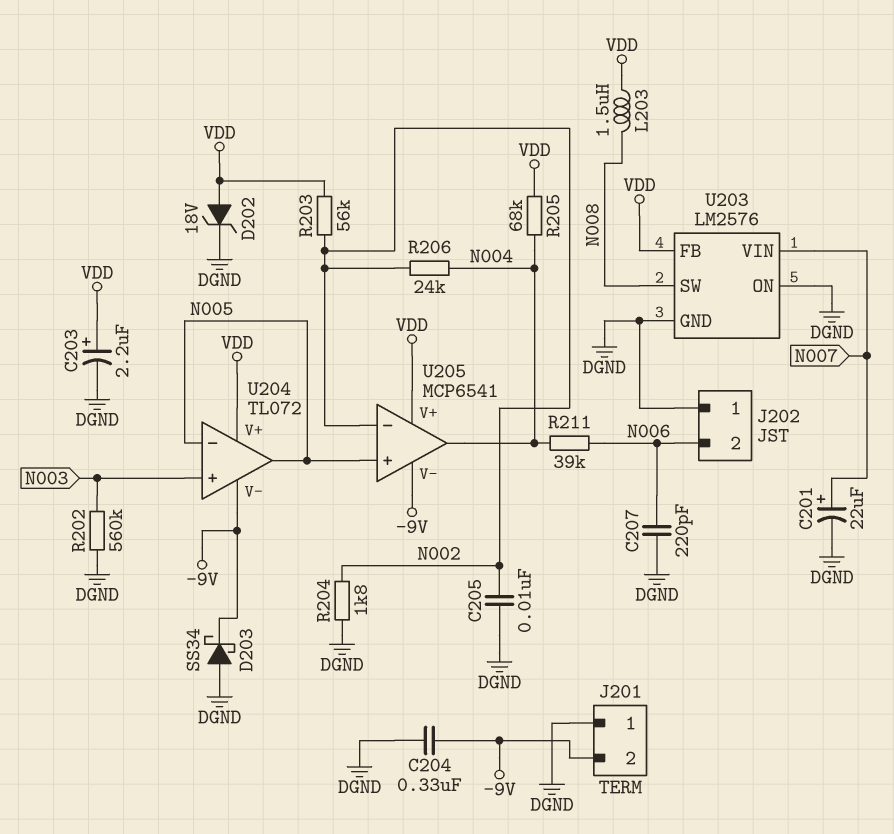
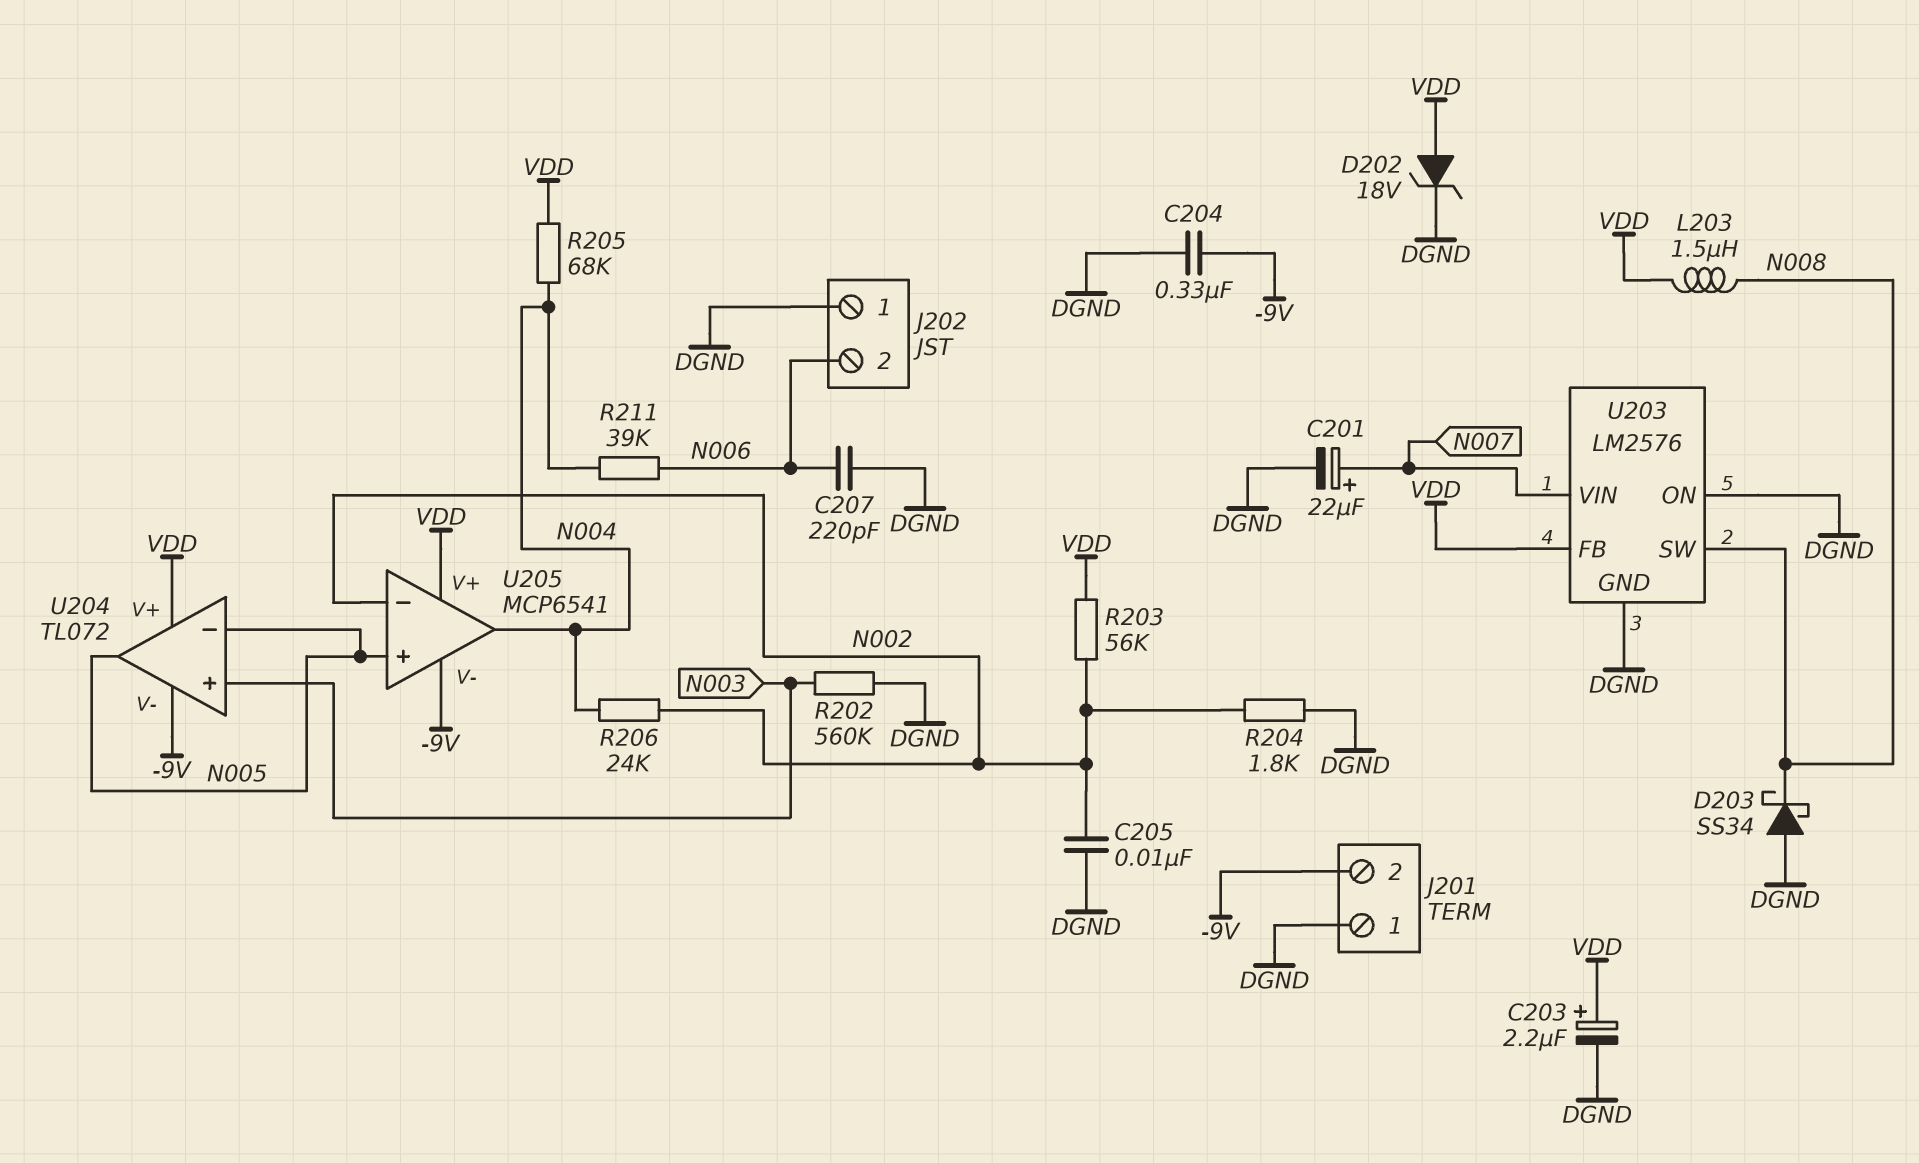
D203: schottky SS34 (A DGND, K -9V) -> schottky SS34 (A DGND, K N008)

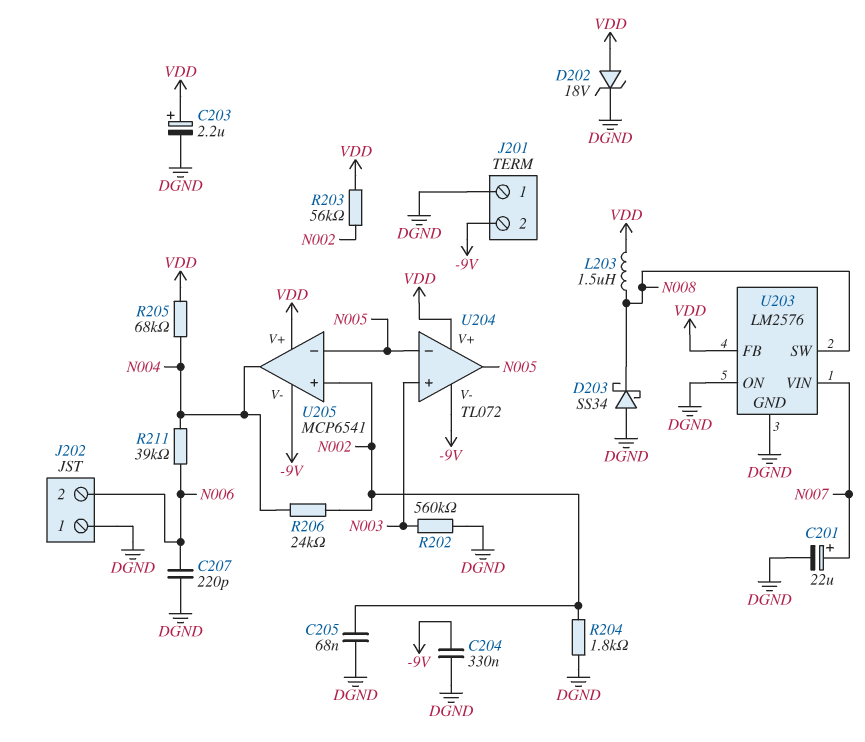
C205: 10nF (DGND, N002) -> 68nF (DGND, N002)
U205 pin in+: N005 -> N002
U205 pin in-: N002 -> N005

